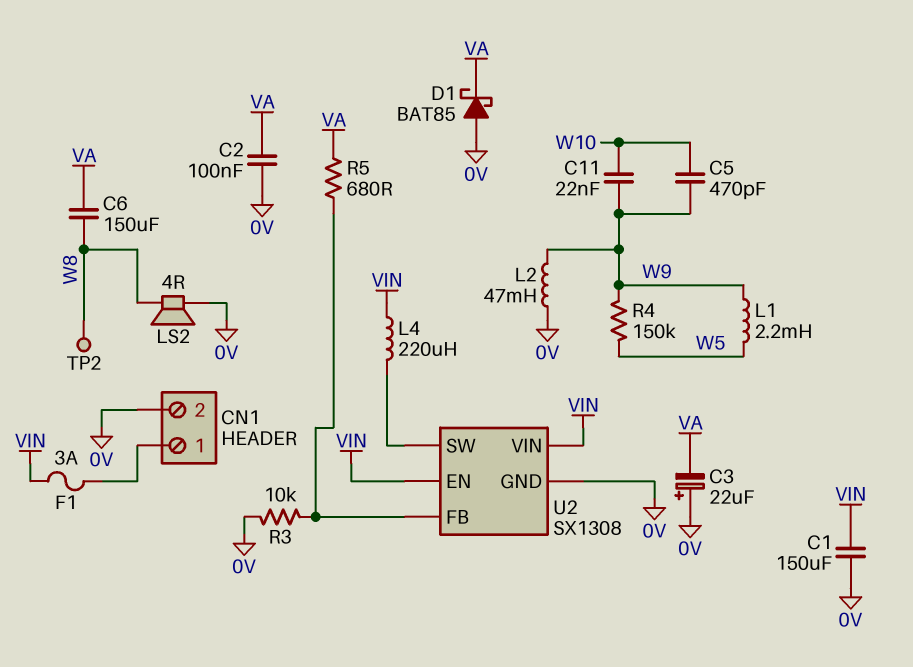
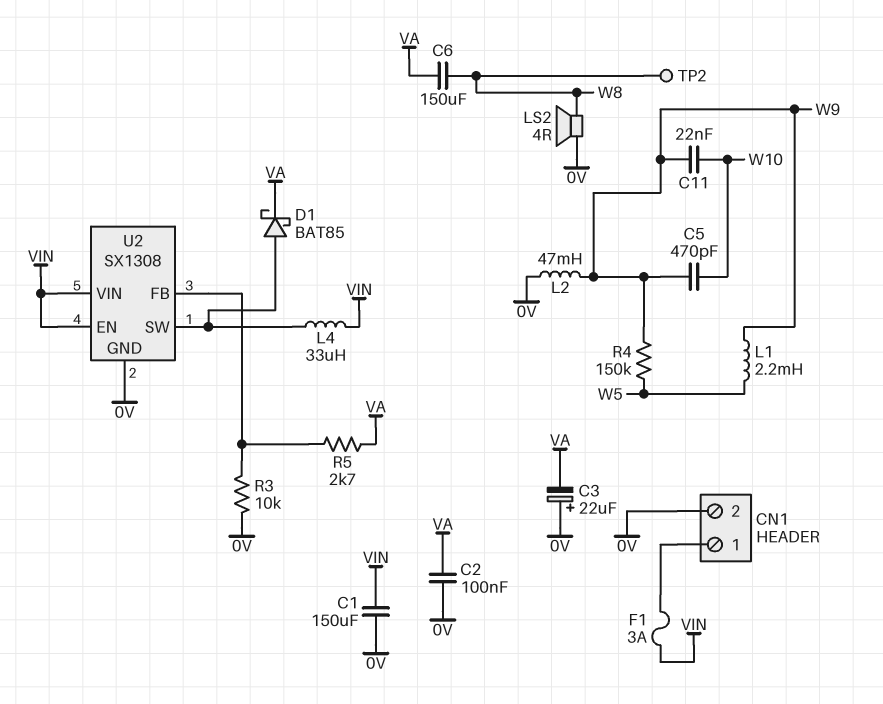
D1: schottky BAT85 (A 0V, K VA) -> schottky BAT85 (A U2/SW, K VA)
L4: 220uH (U2/SW, VIN) -> 33uH (U2/SW, VIN)
R5: 680 (U2/FB, VA) -> 2.7k (U2/FB, VA)

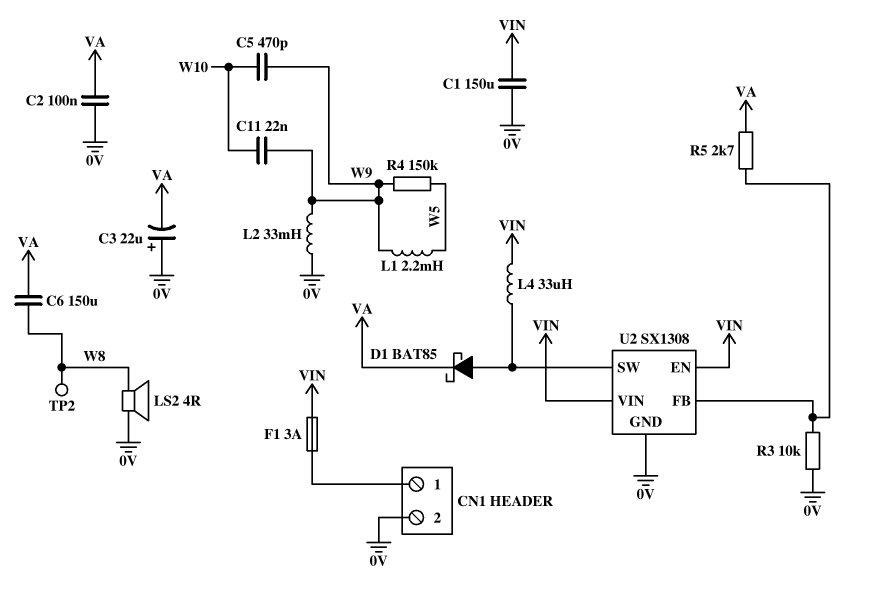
L2: 47mH (0V, W9) -> 33mH (0V, W9)

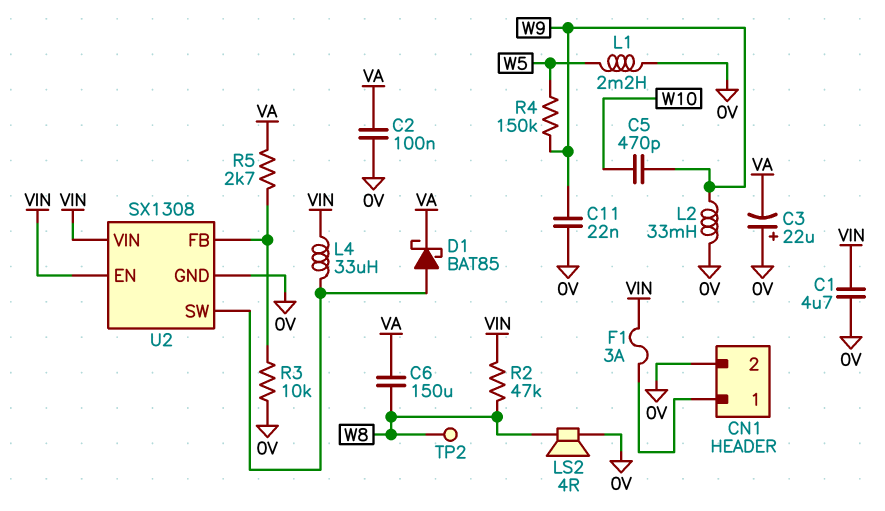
C1: 150uF (0V, VIN) -> 4.7uF (0V, VIN)
C11: 22nF (W9, W10) -> 22nF (0V, W9)
L1: 2.2mH (W5, W9) -> 2.2mH (0V, W5)
R2: none -> 47k (VIN, W8)

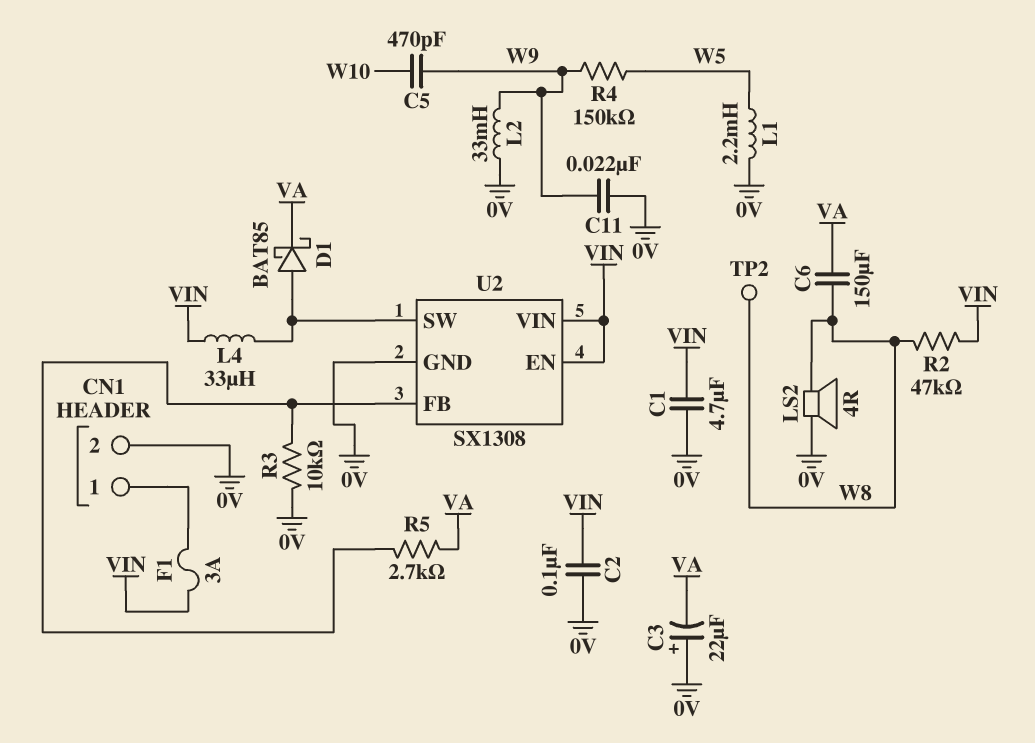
C2: 100nF (0V, VA) -> 100nF (0V, VIN)

